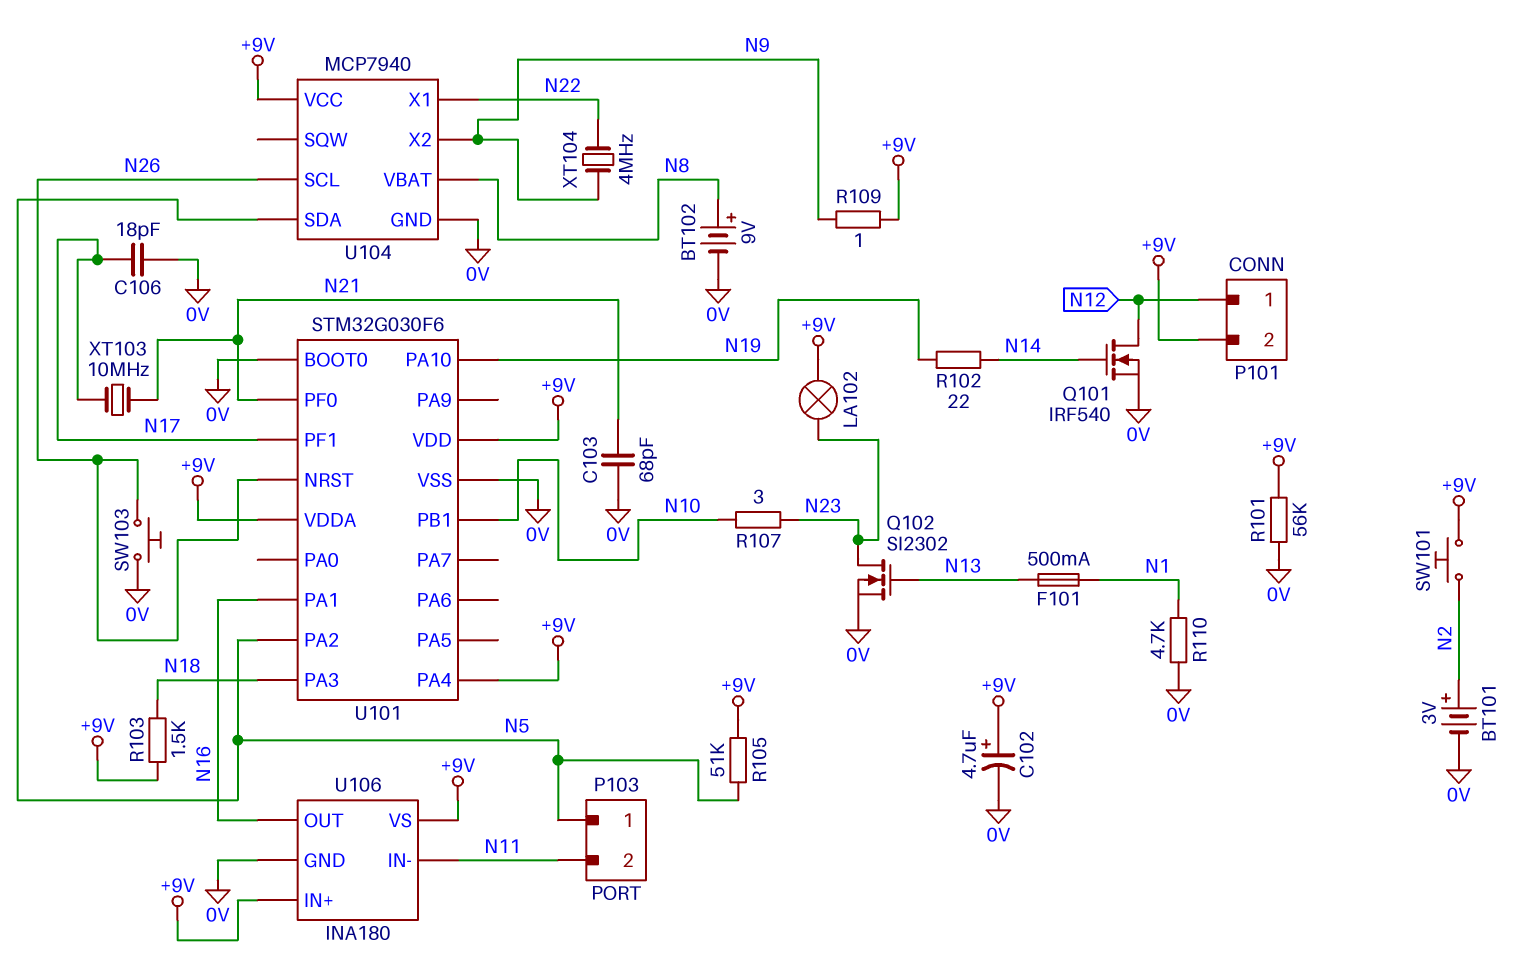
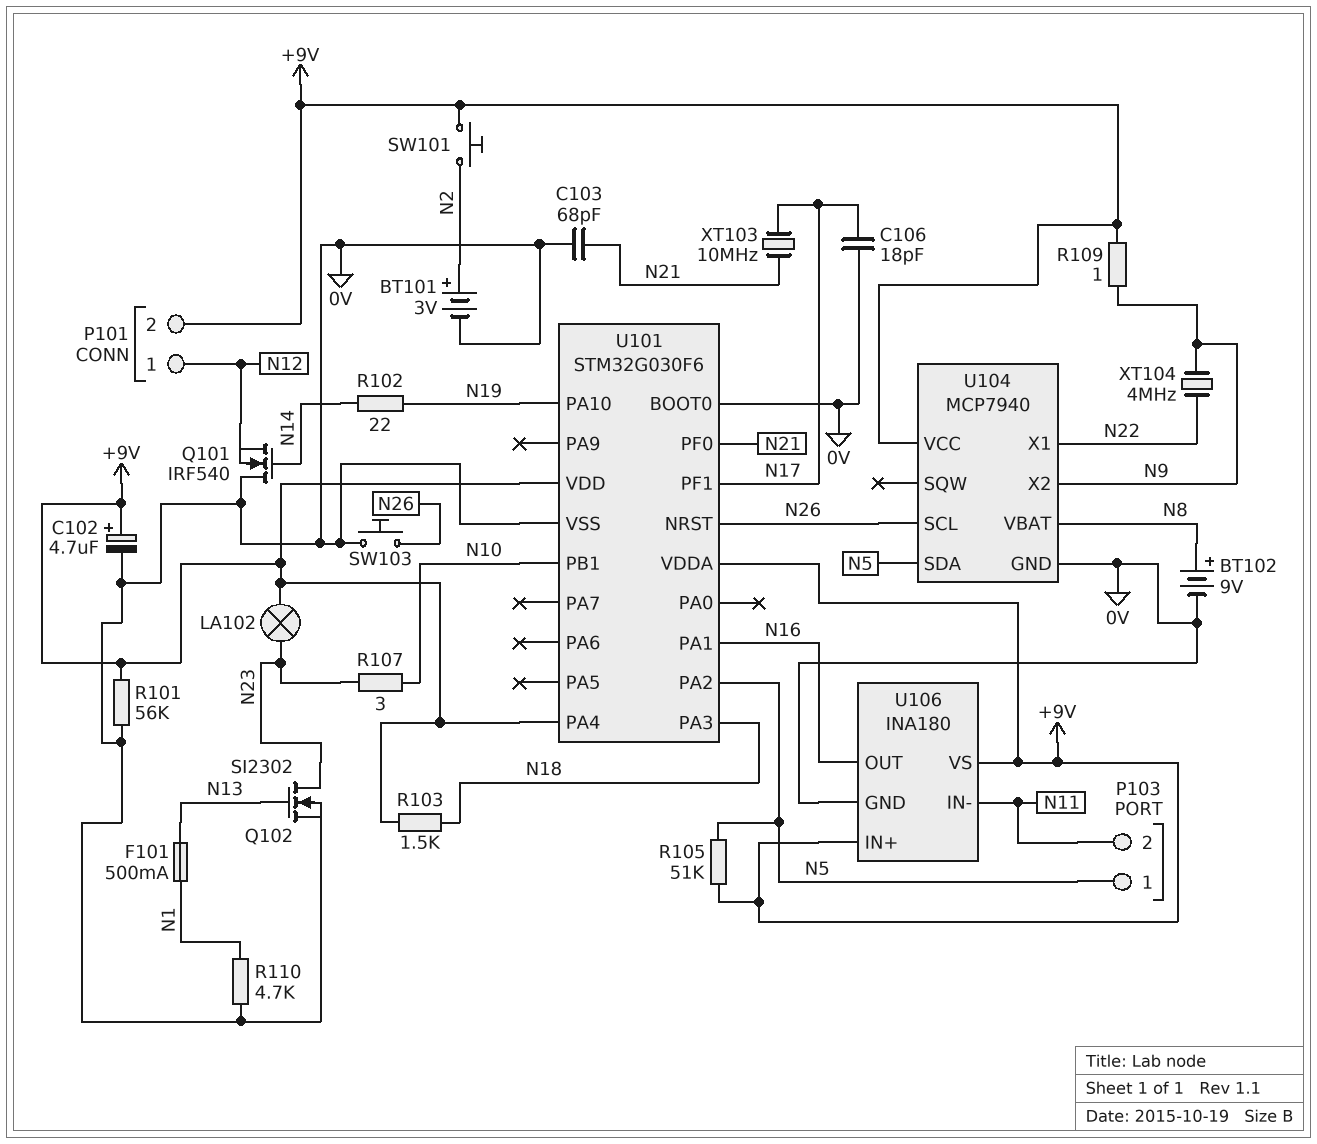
Q101: NMOS IRF540 (G N14, D N12, S 0V) -> NMOS IRF540 (G N14, D 0V, S N12)

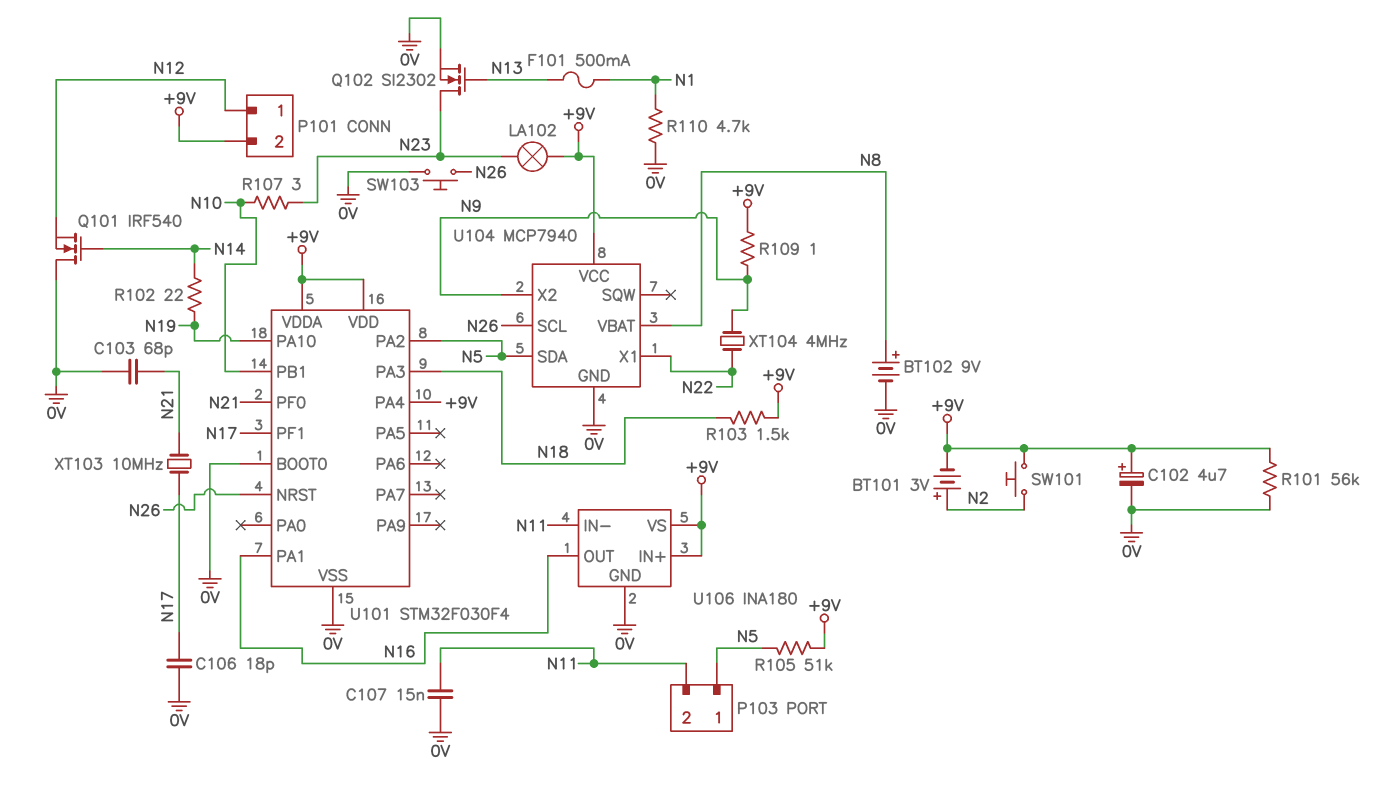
BT101: 3V (plus N2, minus 0V) -> 3V (plus N2, minus +9V)
C107: none -> 15nF (0V, N11)
U101: STM32G030F6 -> STM32F030F4

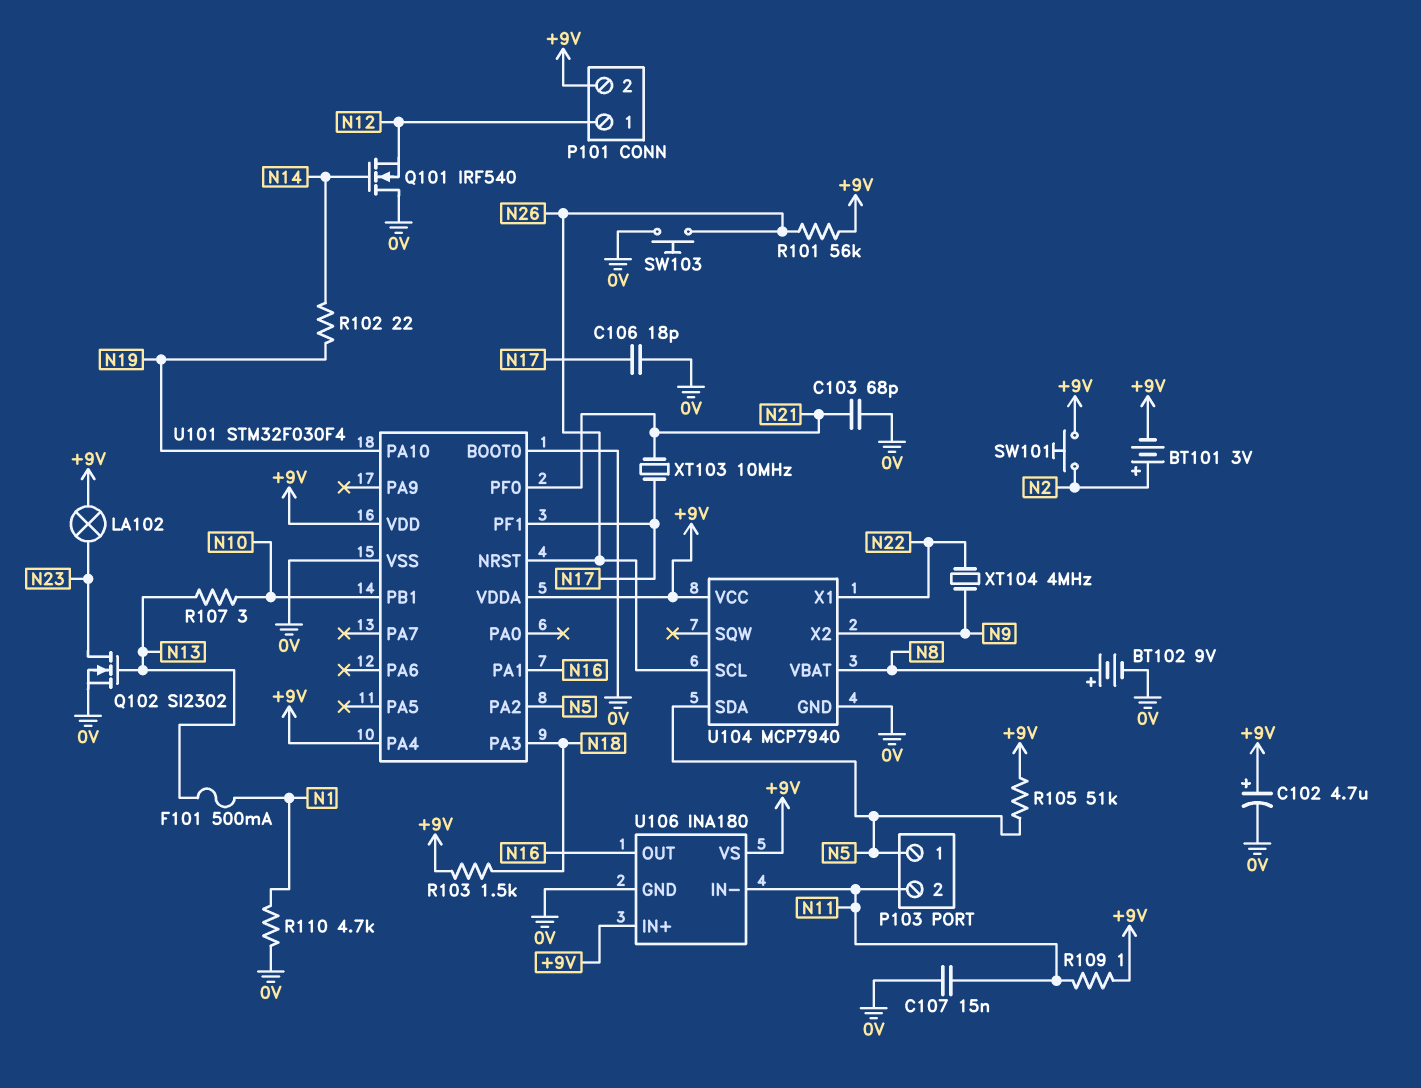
R101: 56k (+9V, 0V) -> 56k (+9V, N26)
R107: 3 (N10, N23) -> 3 (N10, N13)
R109: 1 (+9V, N9) -> 1 (+9V, N11)

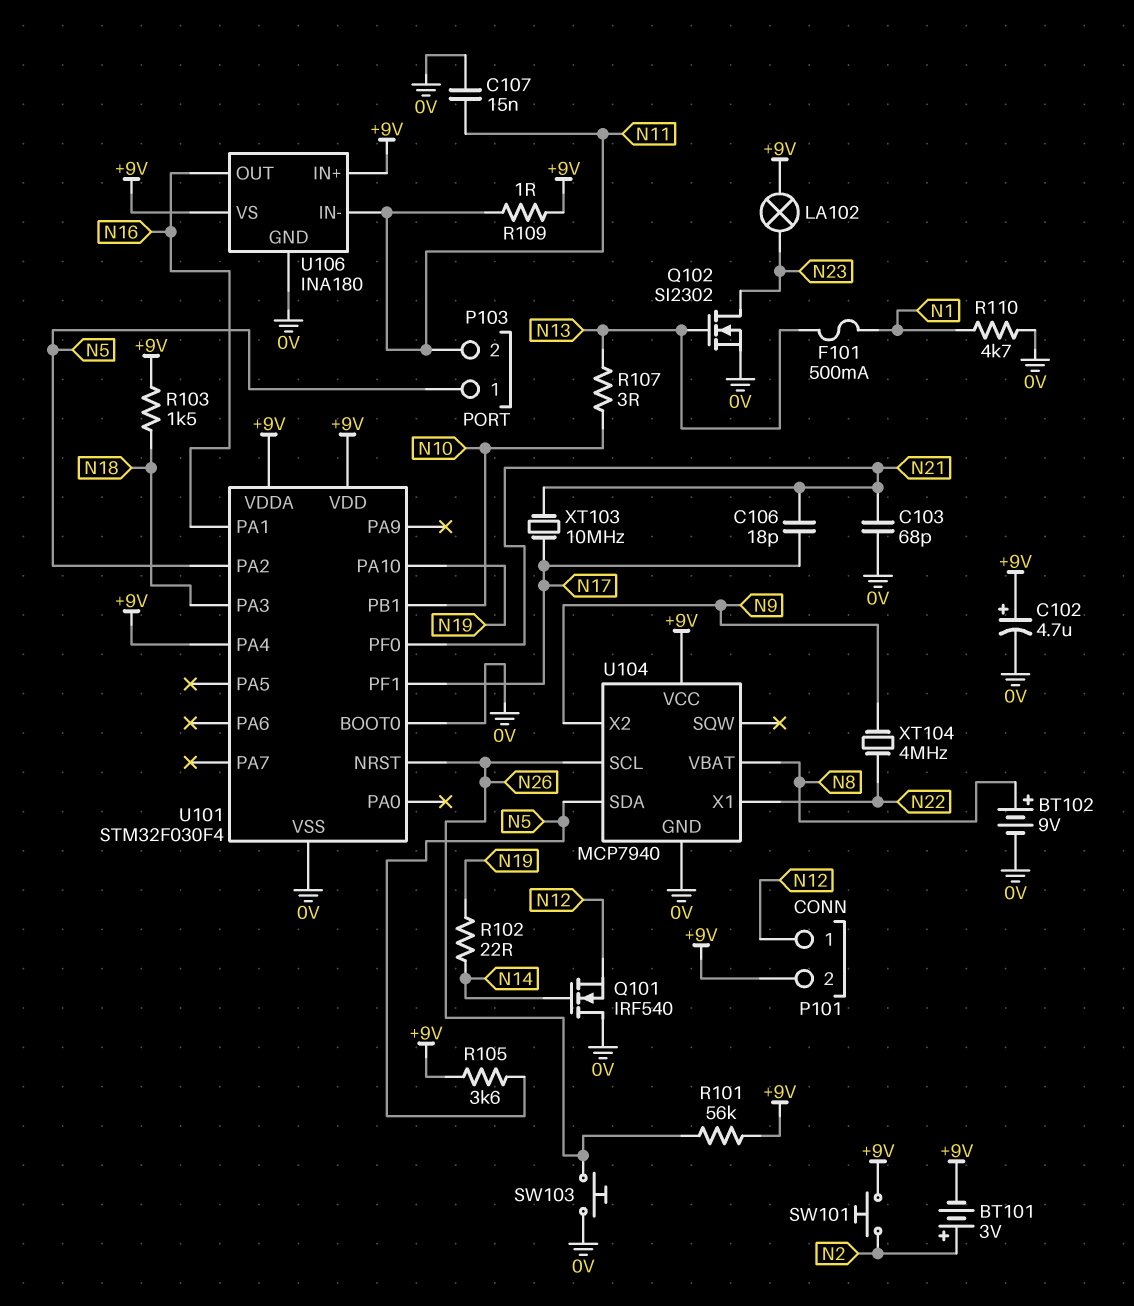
C106: 18pF (0V, N17) -> 18pF (N17, N21)
R105: 51k (+9V, N5) -> 3.6k (+9V, N5)

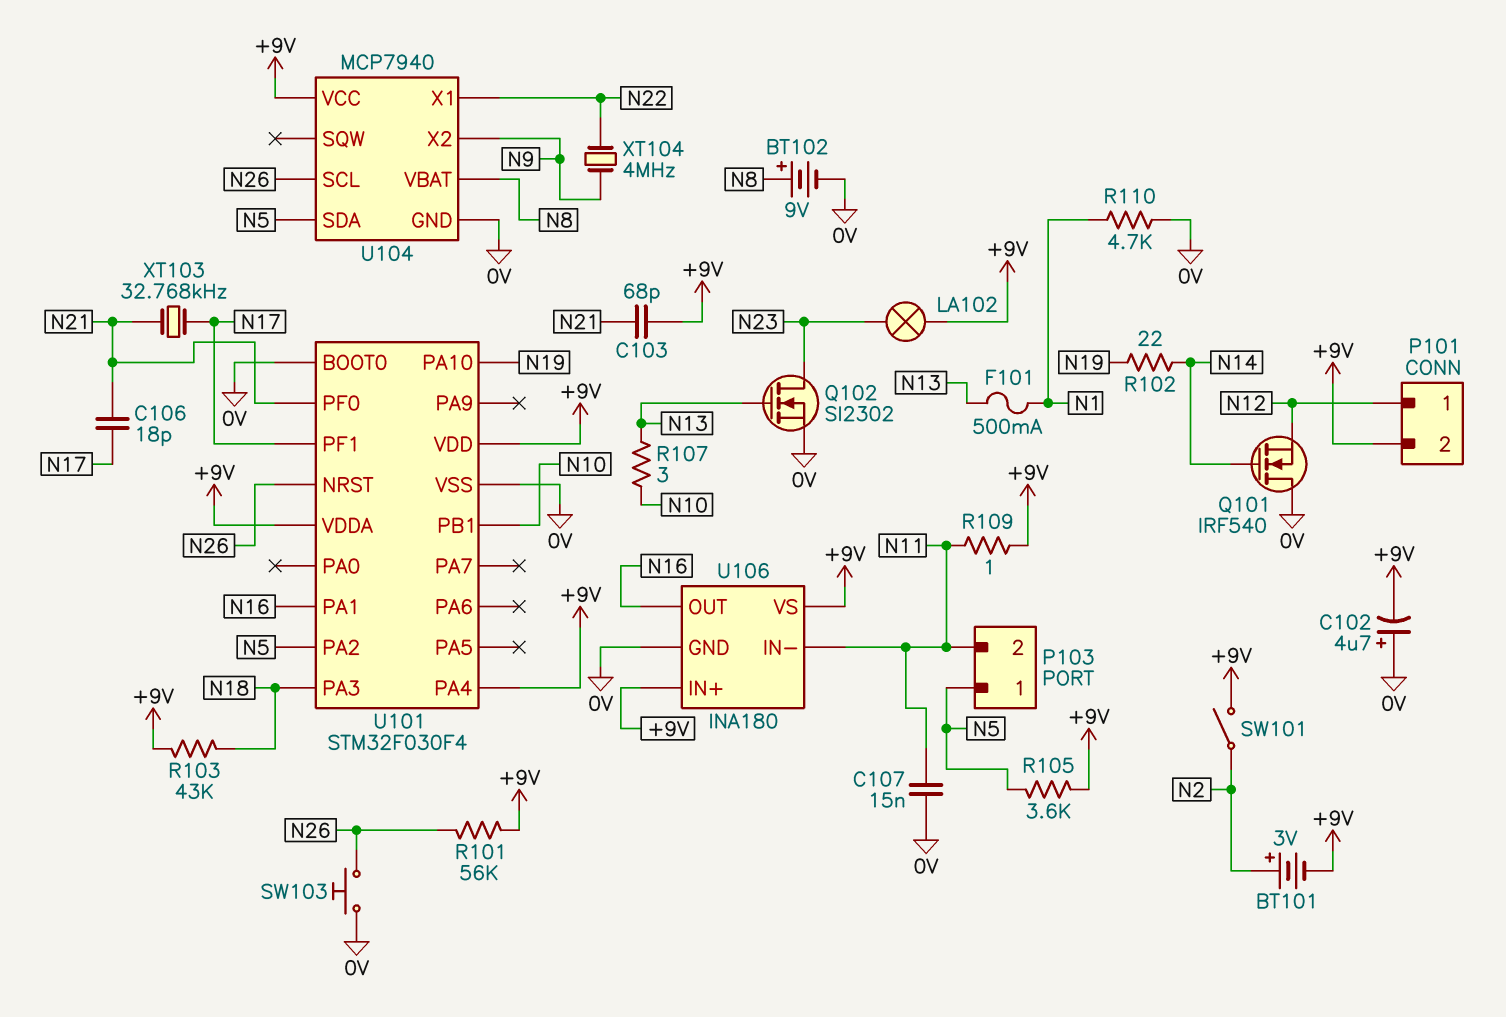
C102: 4.7uF (plus +9V, minus 0V) -> 4.7uF (plus 0V, minus +9V)
C103: 68pF (0V, N21) -> 68pF (+9V, N21)
R103: 1.5k (+9V, N18) -> 43k (+9V, N18)
SW101: button (+9V, N2) -> switch (+9V, N2)
XT103: 10MHz (N17, N21) -> 32.768kHz (N17, N21)

